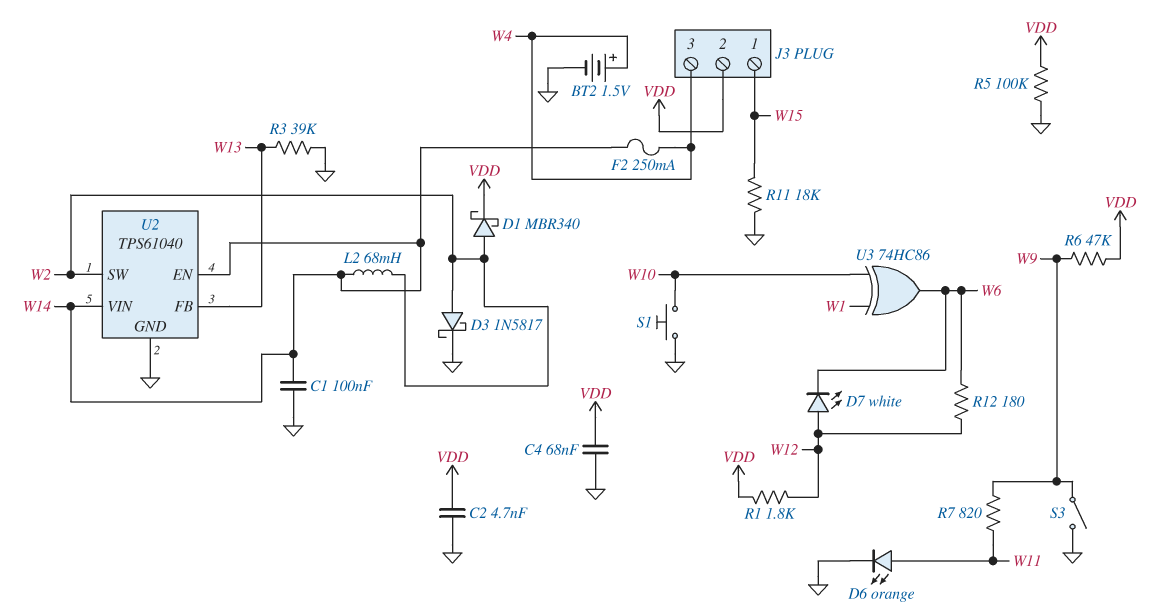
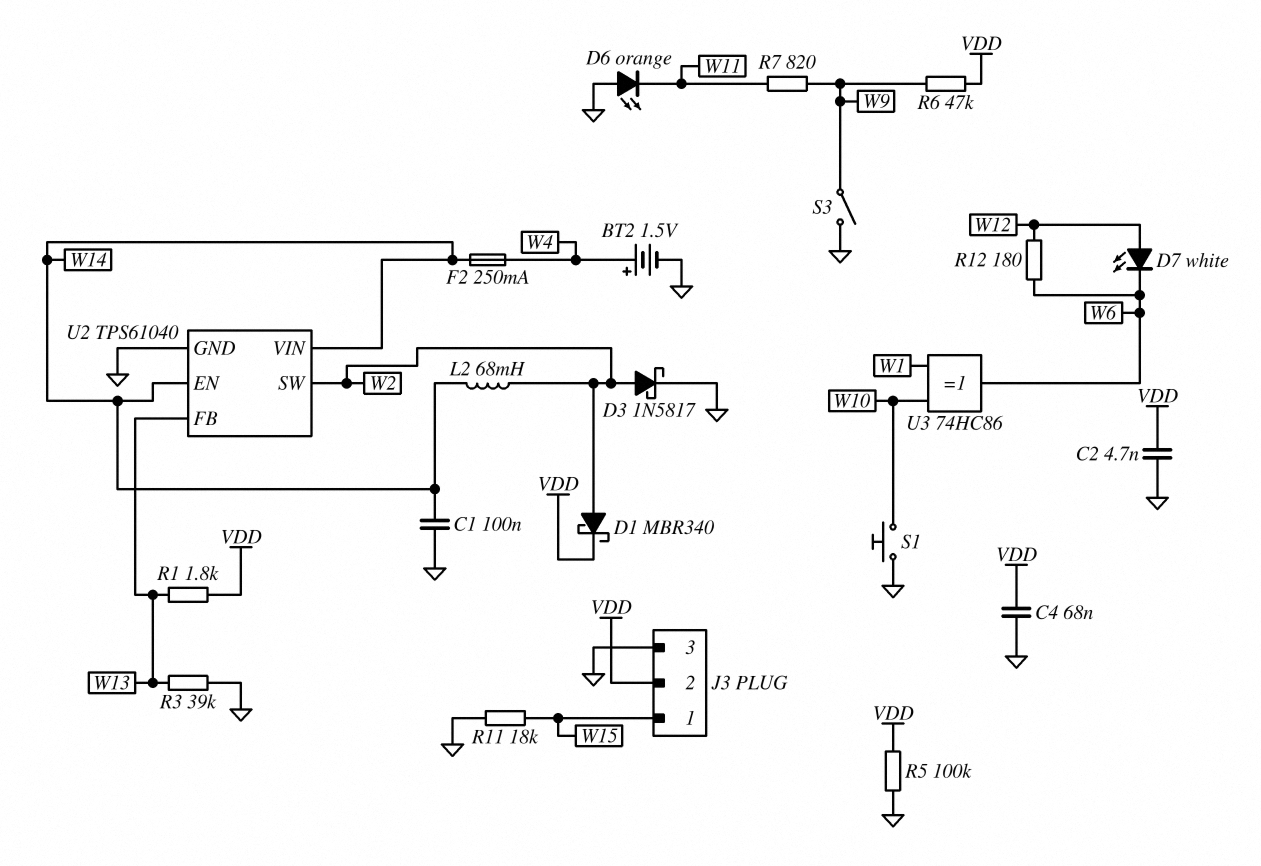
D6: LED orange (A W11, K GND) -> LED orange (A GND, K W11)
J3 pin 3: W4 -> GND
R1: 1.8k (VDD, W12) -> 1.8k (VDD, W13)

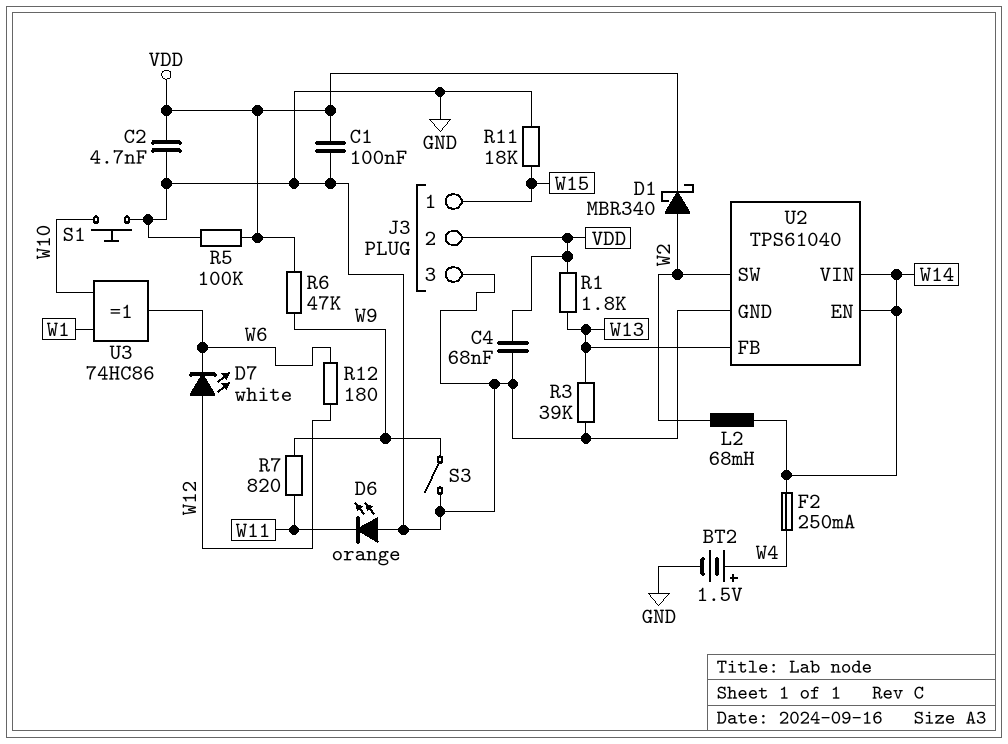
C1: 100nF (GND, W14) -> 100nF (GND, VDD)
D3: schottky 1N5817 (A W2, K GND) -> none

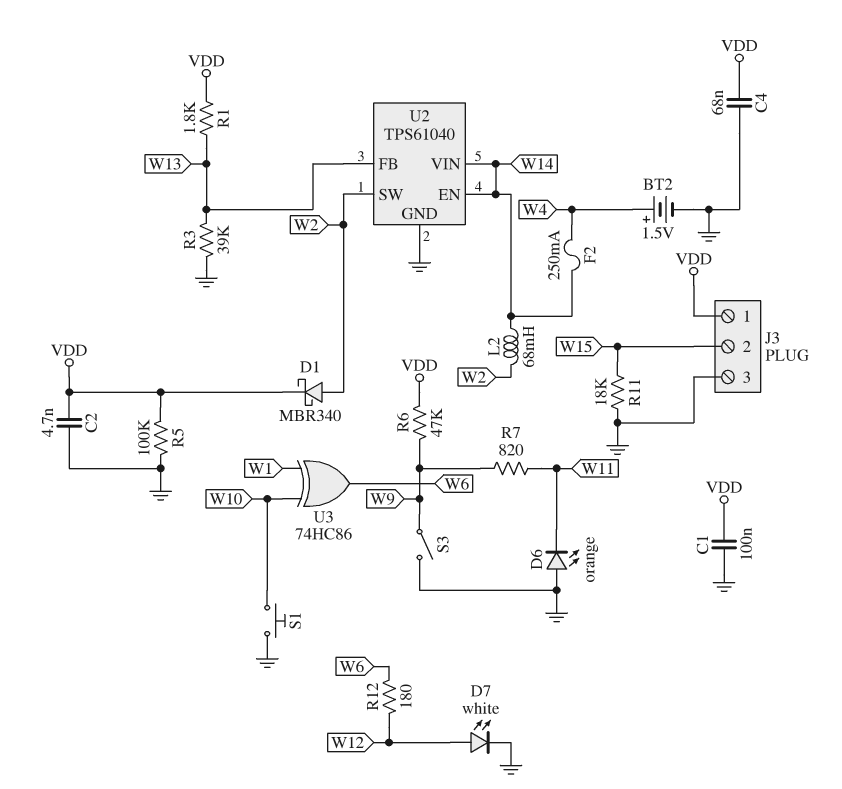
D7: LED white (A W12, K W6) -> LED white (A W12, K GND)
J3 pin 1: W15 -> VDD
J3 pin 2: VDD -> W15

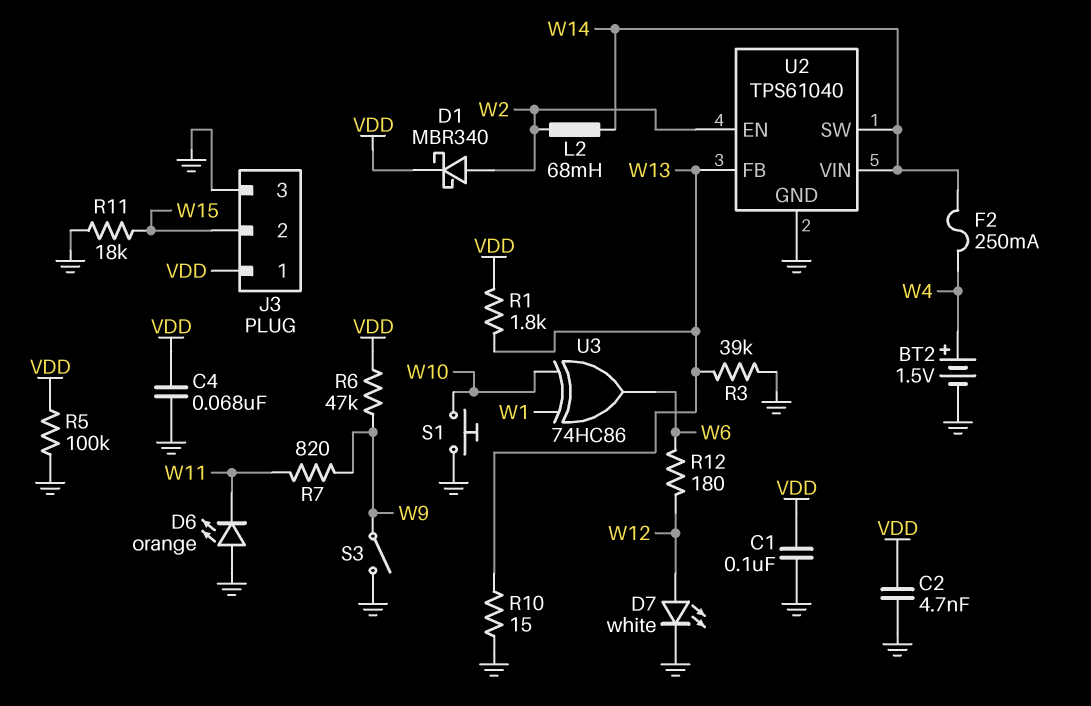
R10: none -> 15 (GND, W13)
U2 pin EN: W14 -> W2
U2 pin SW: W2 -> W14

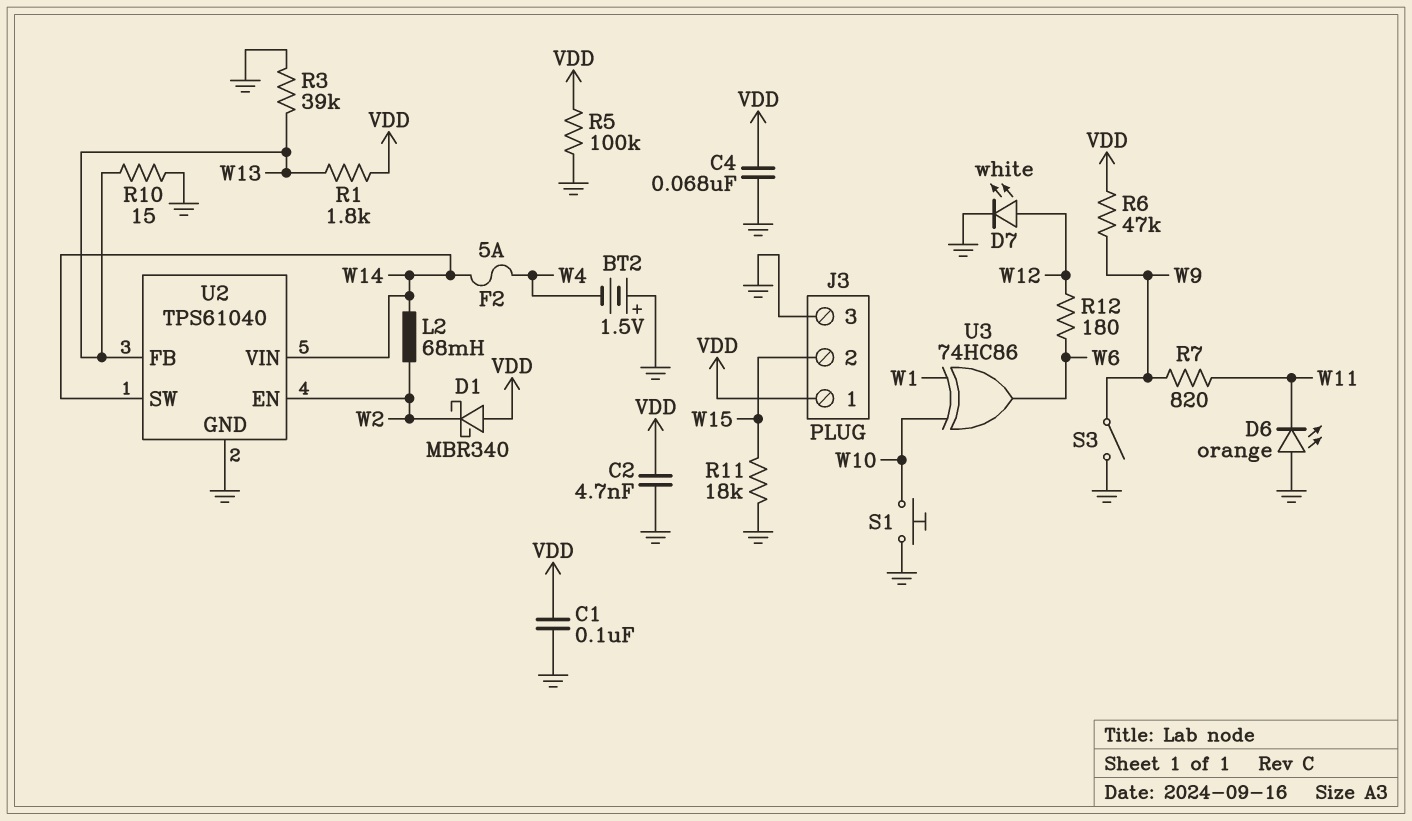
BT2: 1.5V (plus W4, minus GND) -> 1.5V (plus GND, minus W4)
D1: schottky MBR340 (A W2, K VDD) -> schottky MBR340 (A VDD, K W2)
F2: 250mA (W4, W14) -> 5A (W4, W14)

